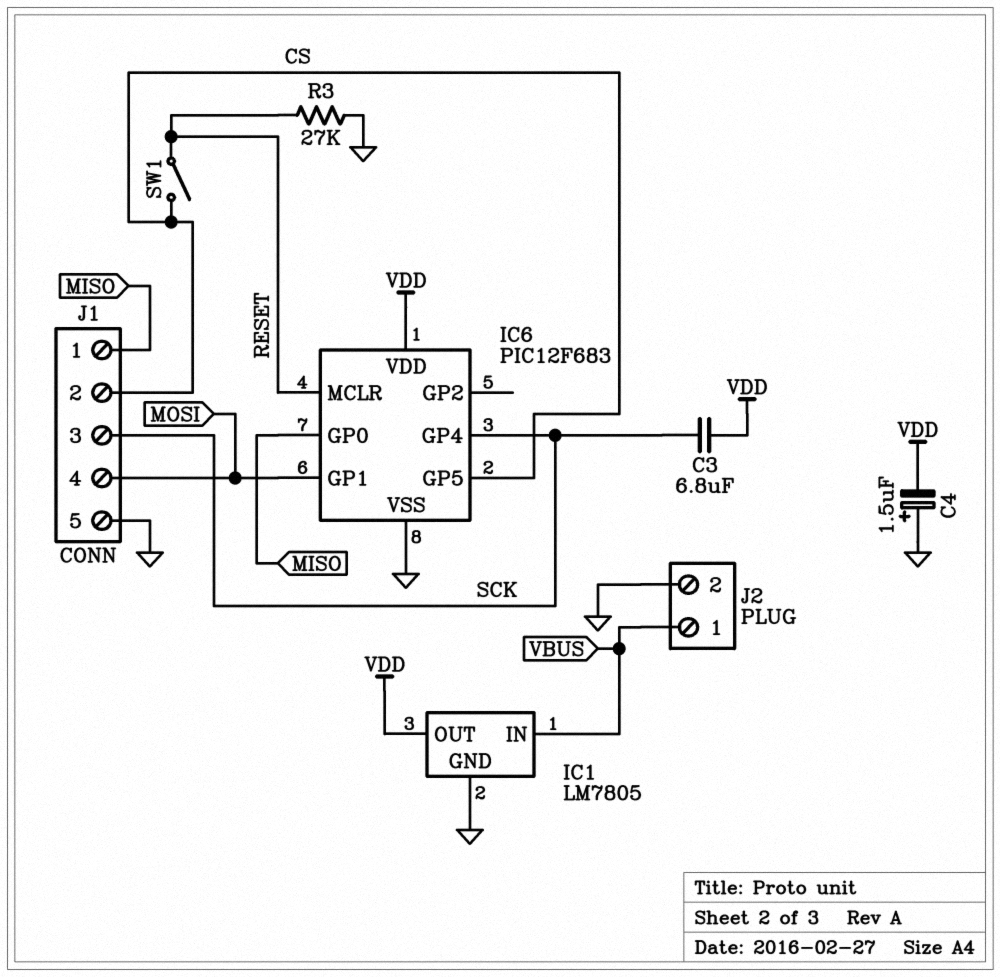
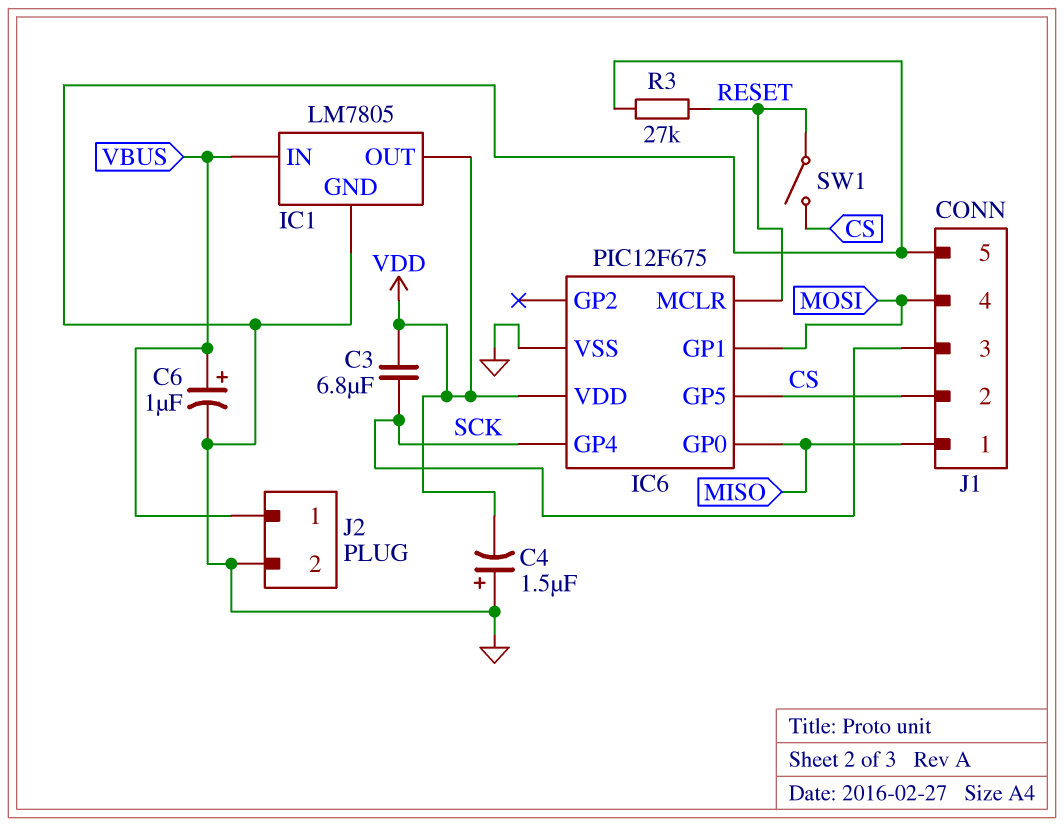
C6: none -> 1uF (plus VBUS, minus GND)
IC6: PIC12F683 -> PIC12F675

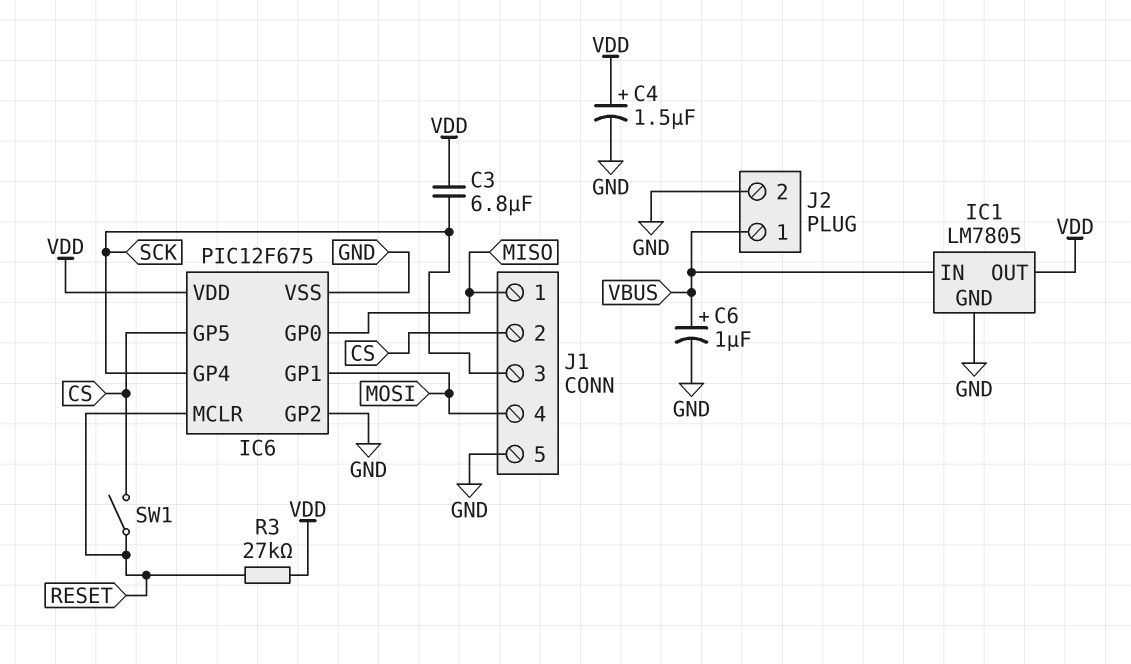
C4: 1.5uF (plus GND, minus VDD) -> 1.5uF (plus VDD, minus GND)
IC6 pin GP2: none -> GND
R3: 27k (GND, RESET) -> 27k (RESET, VDD)

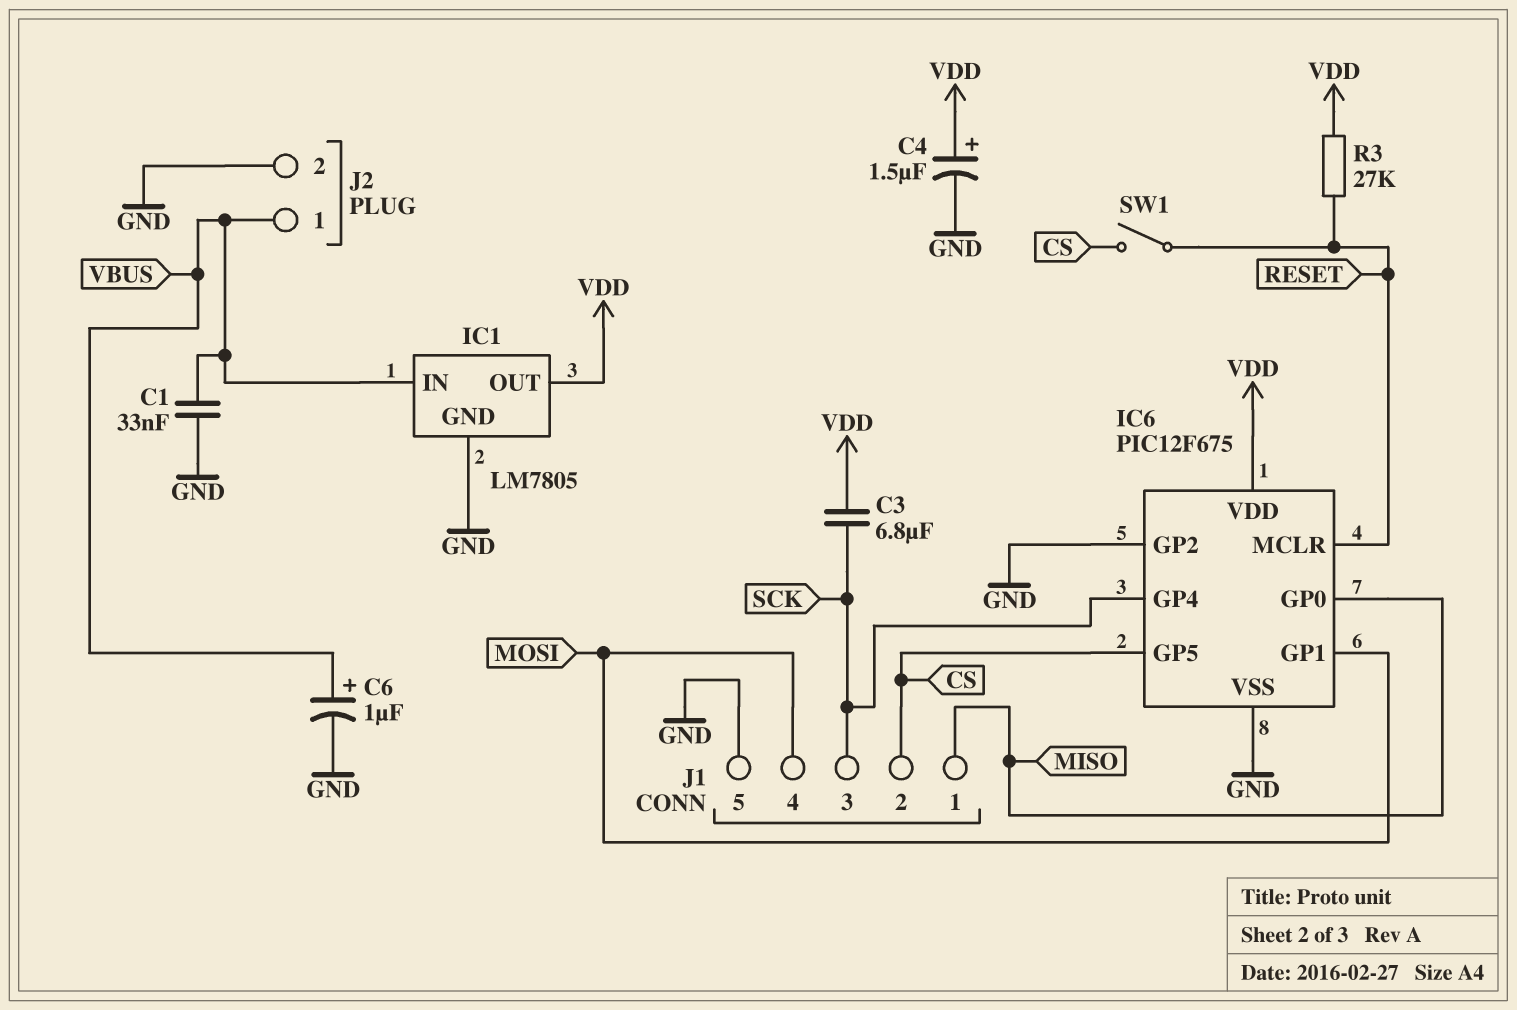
C1: none -> 33nF (GND, VBUS)

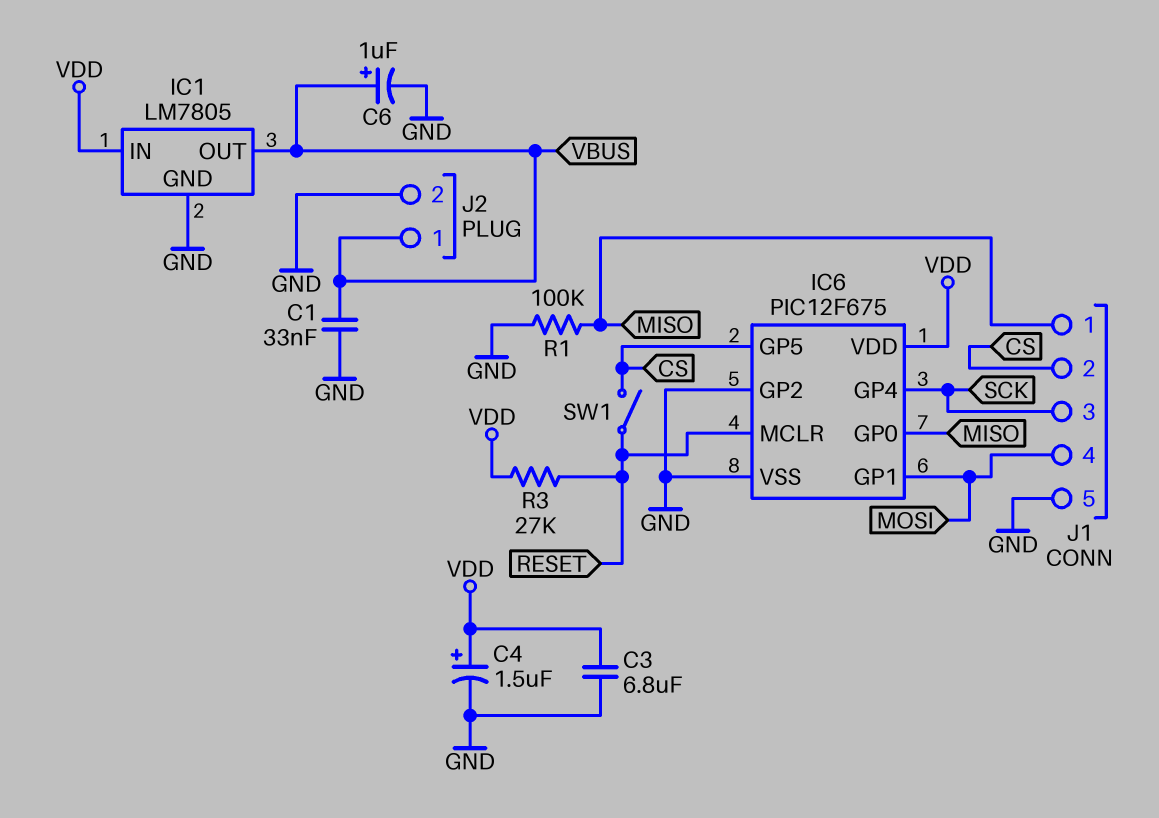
C3: 6.8uF (SCK, VDD) -> 6.8uF (GND, VDD)
IC1 pin IN: VBUS -> VDD
IC1 pin OUT: VDD -> VBUS
R1: none -> 100k (GND, MISO)

